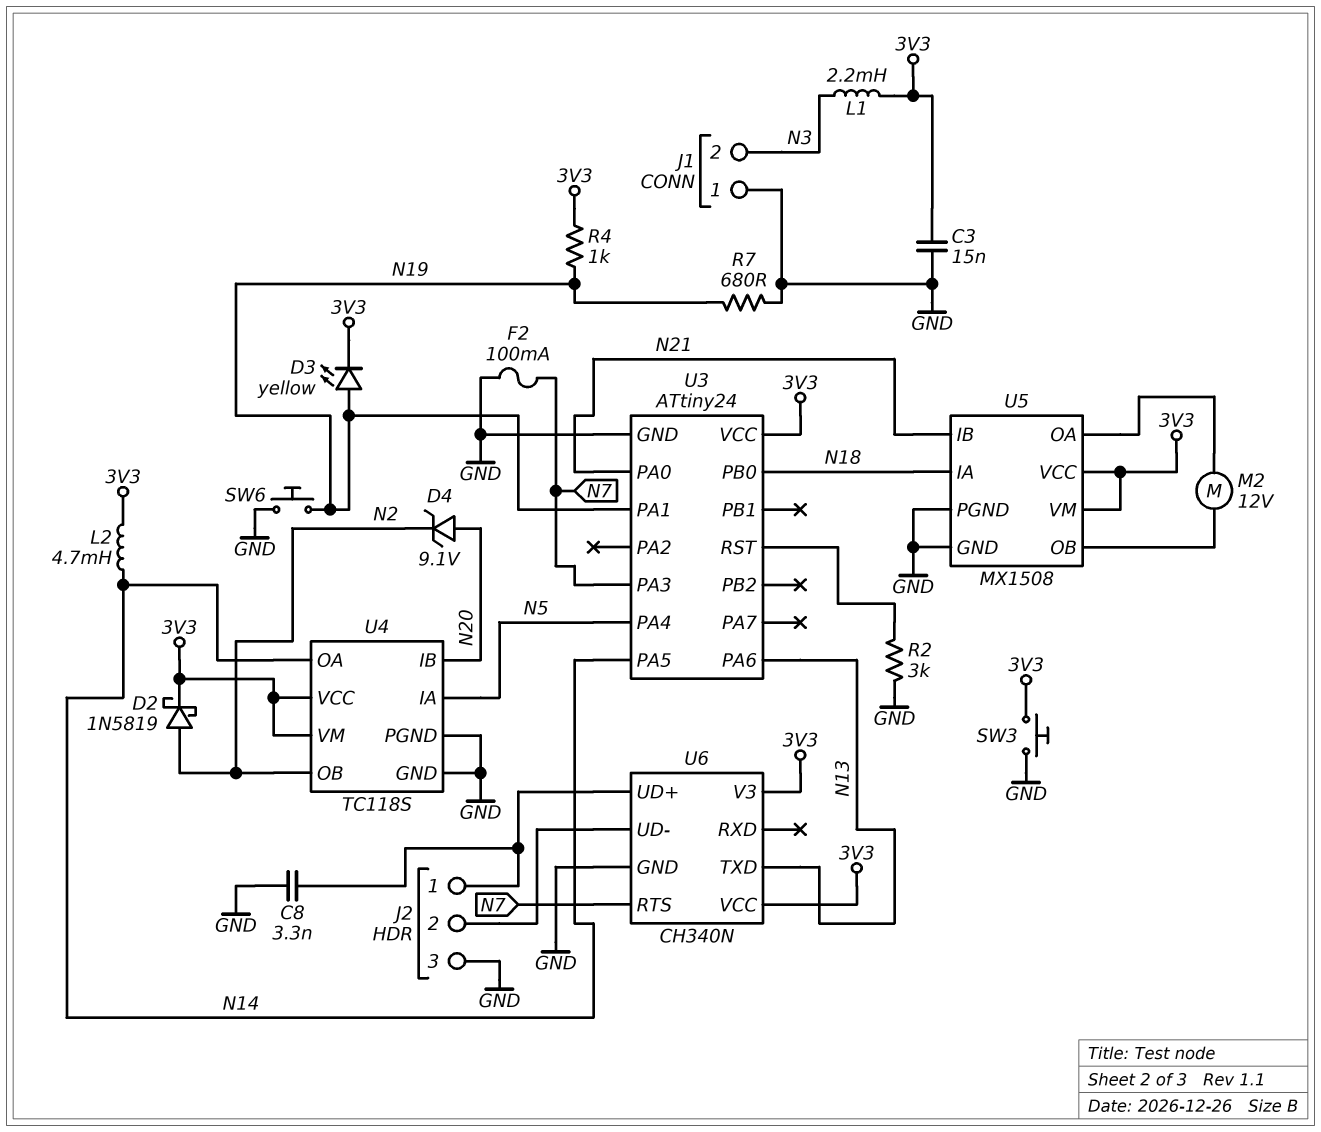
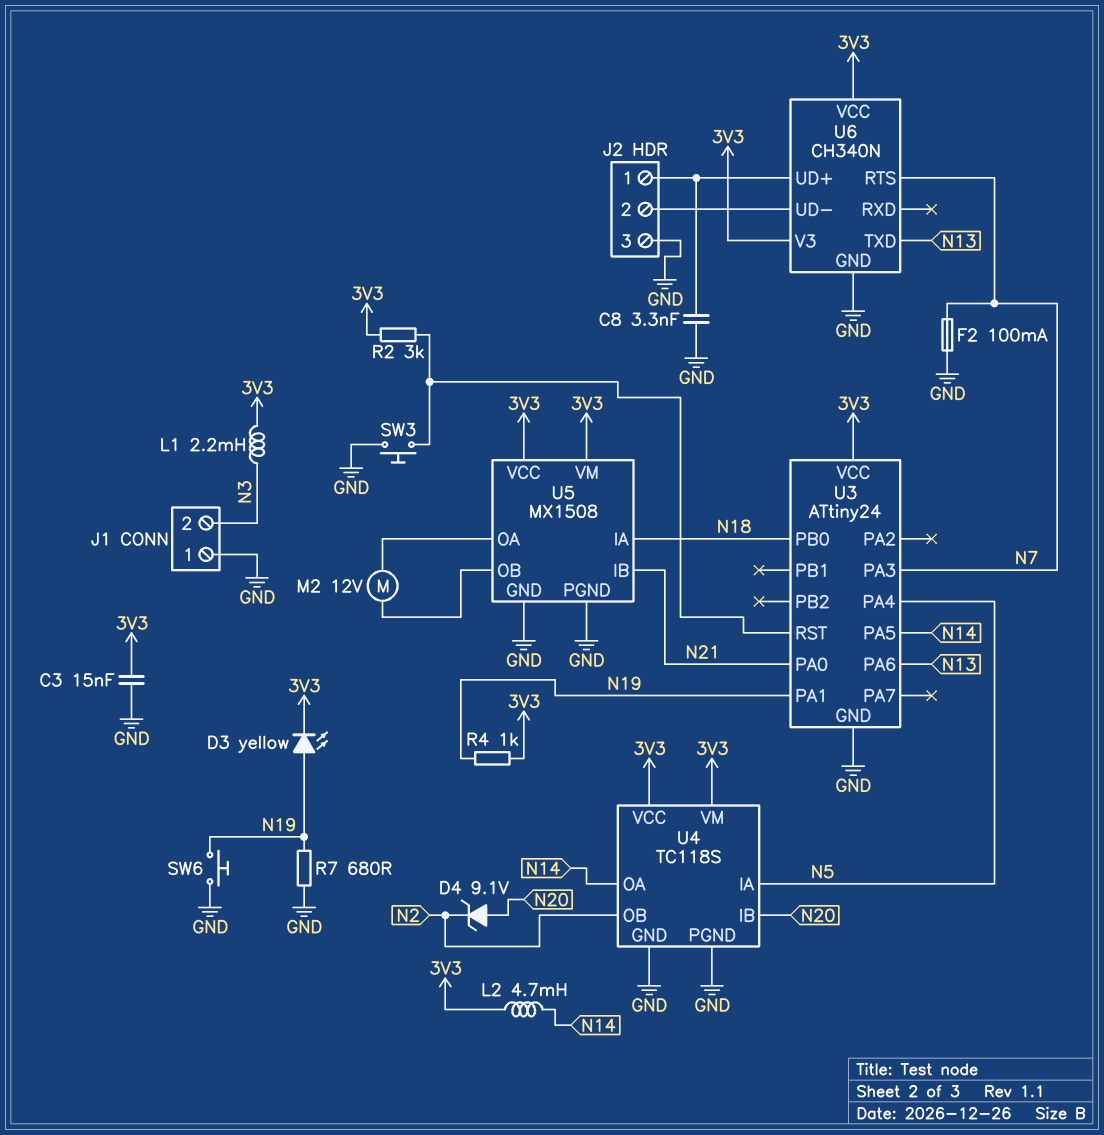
D2: schottky 1N5819 (A N2, K 3V3) -> none
R2: 3k (GND, U3/RST) -> 3k (3V3, U3/RST)
SW3: button (3V3, GND) -> button (GND, U3/RST)

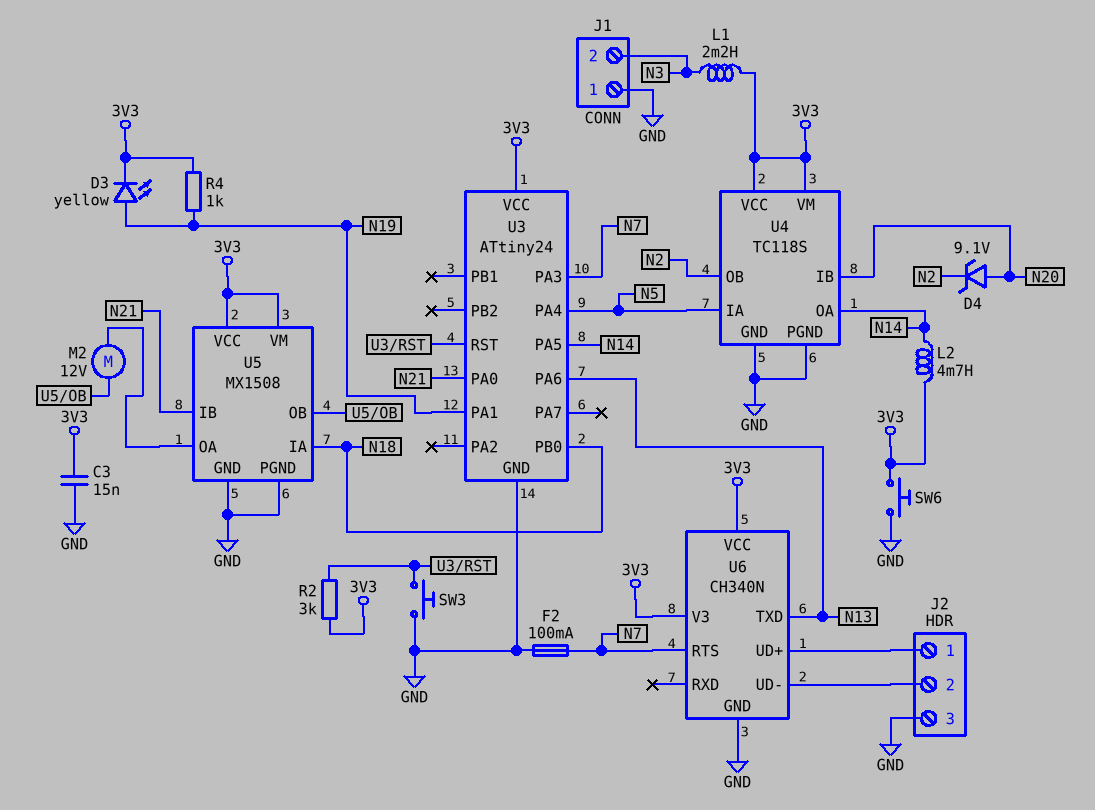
C8: 3.3nF (GND, J2/1) -> none
R7: 680 (GND, N19) -> none
SW6: button (GND, N19) -> button (3V3, GND)

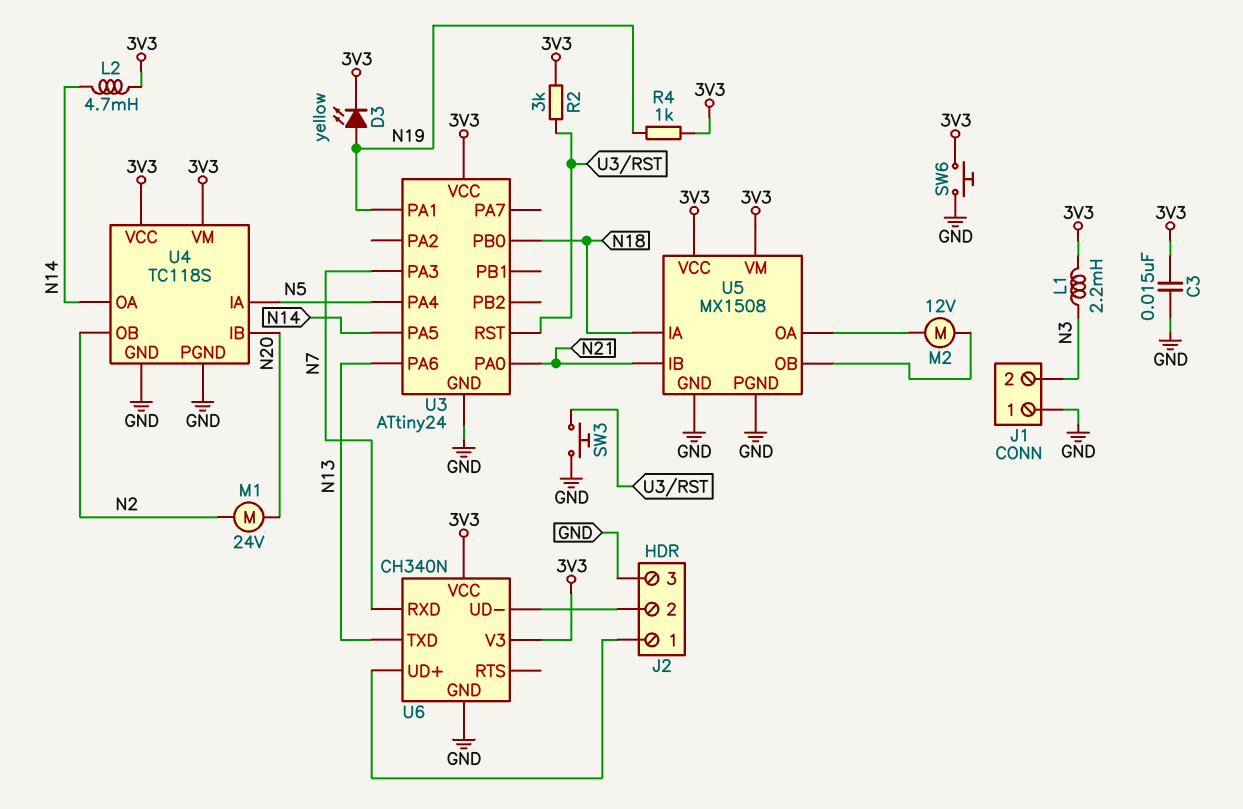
D4: zener 9.1V (A N20, K N2) -> none
F2: 100mA (GND, N7) -> none
M1: none -> motor 24V (N2, N20)
U6 pin RTS: N7 -> none
U6 pin RXD: none -> N7

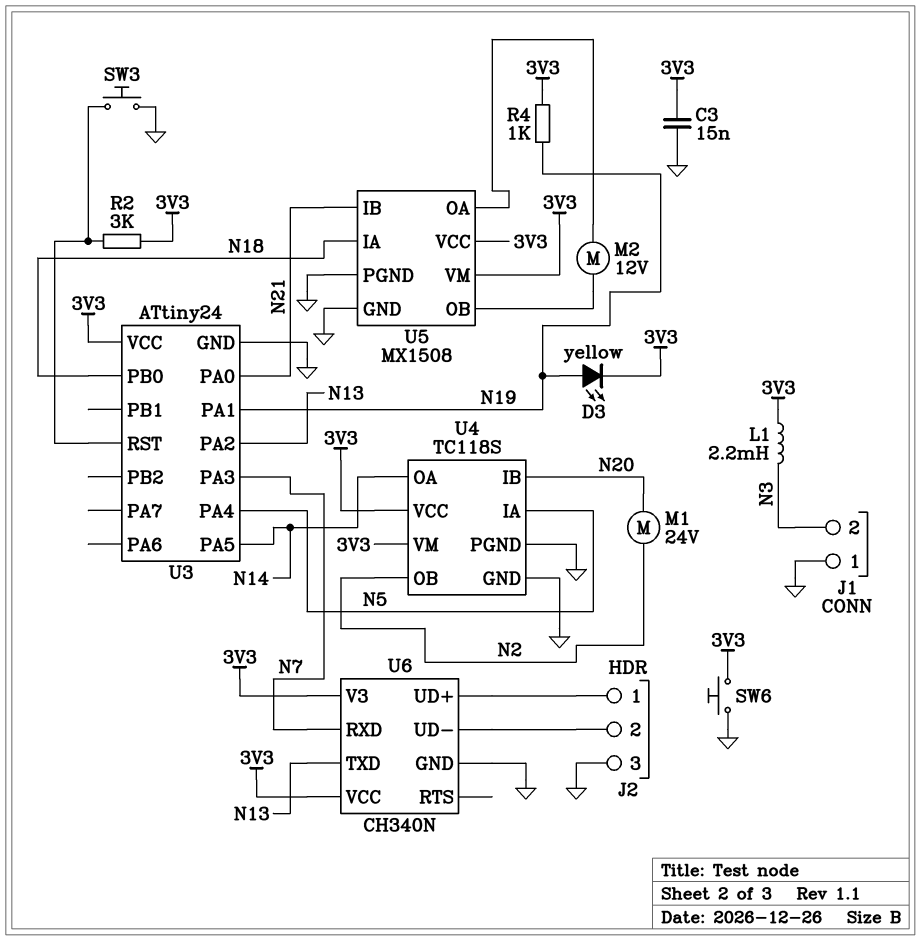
L2: 4.7mH (3V3, N14) -> none
U3 pin PA2: none -> N13
U3 pin PA6: N13 -> none

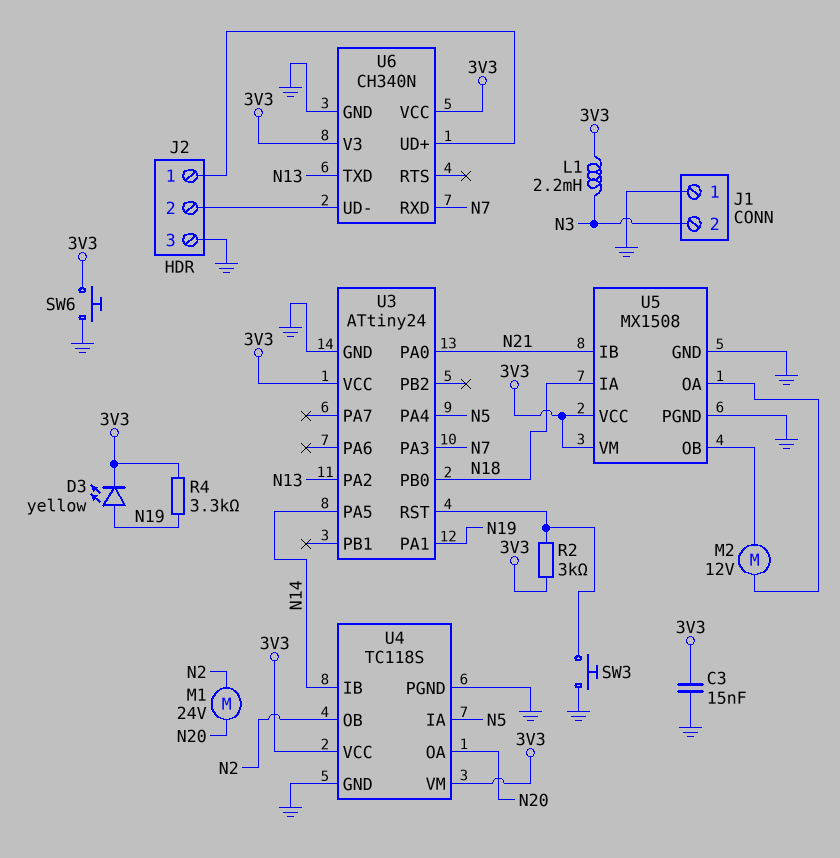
R4: 1k (3V3, N19) -> 3.3k (3V3, N19)
U4 pin IB: N20 -> N14
U4 pin OA: N14 -> N20

